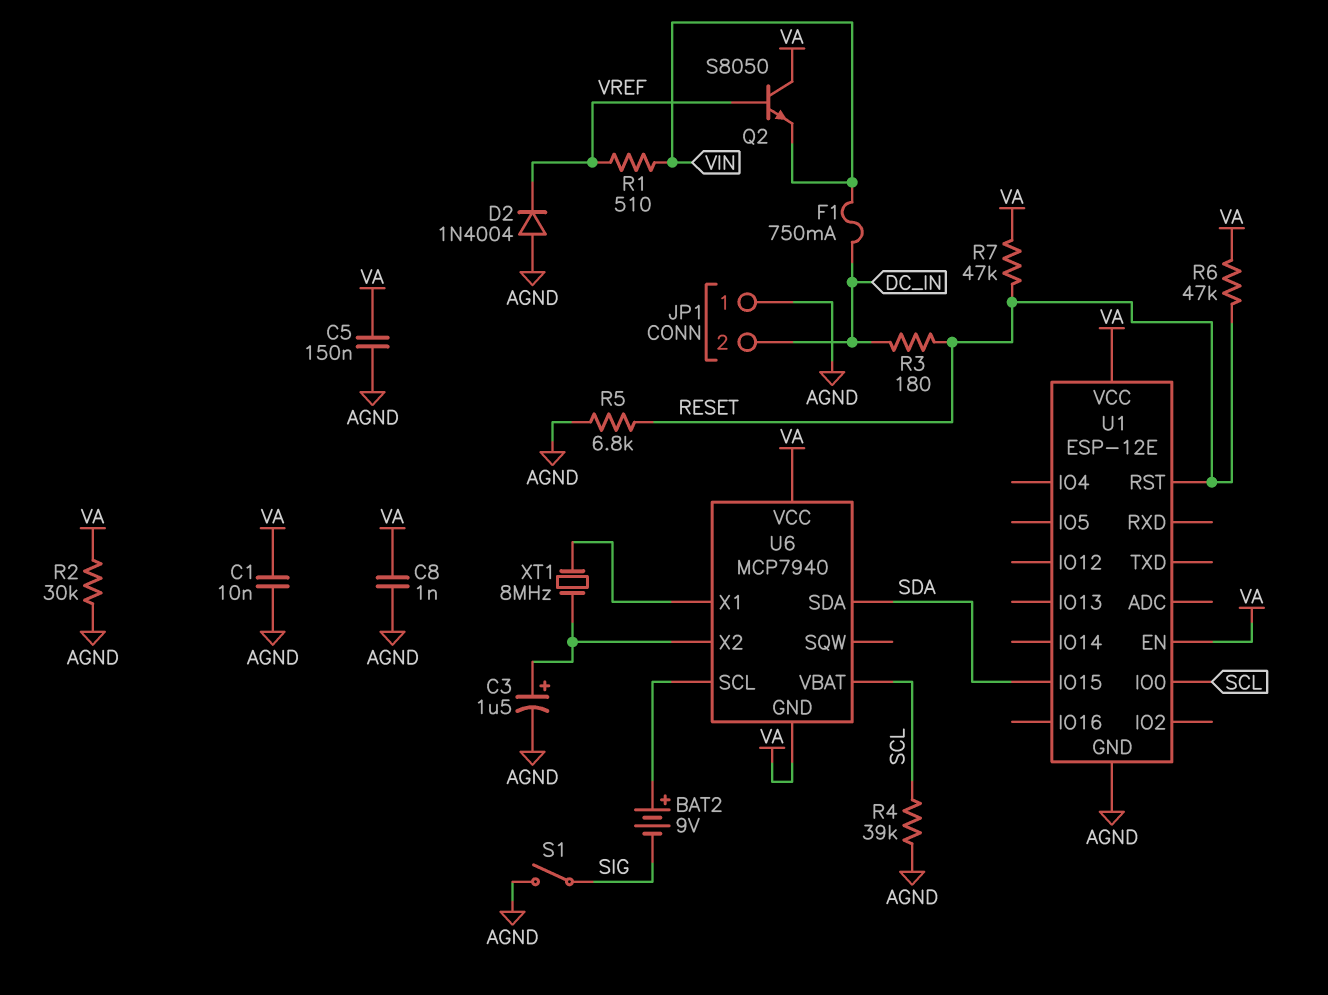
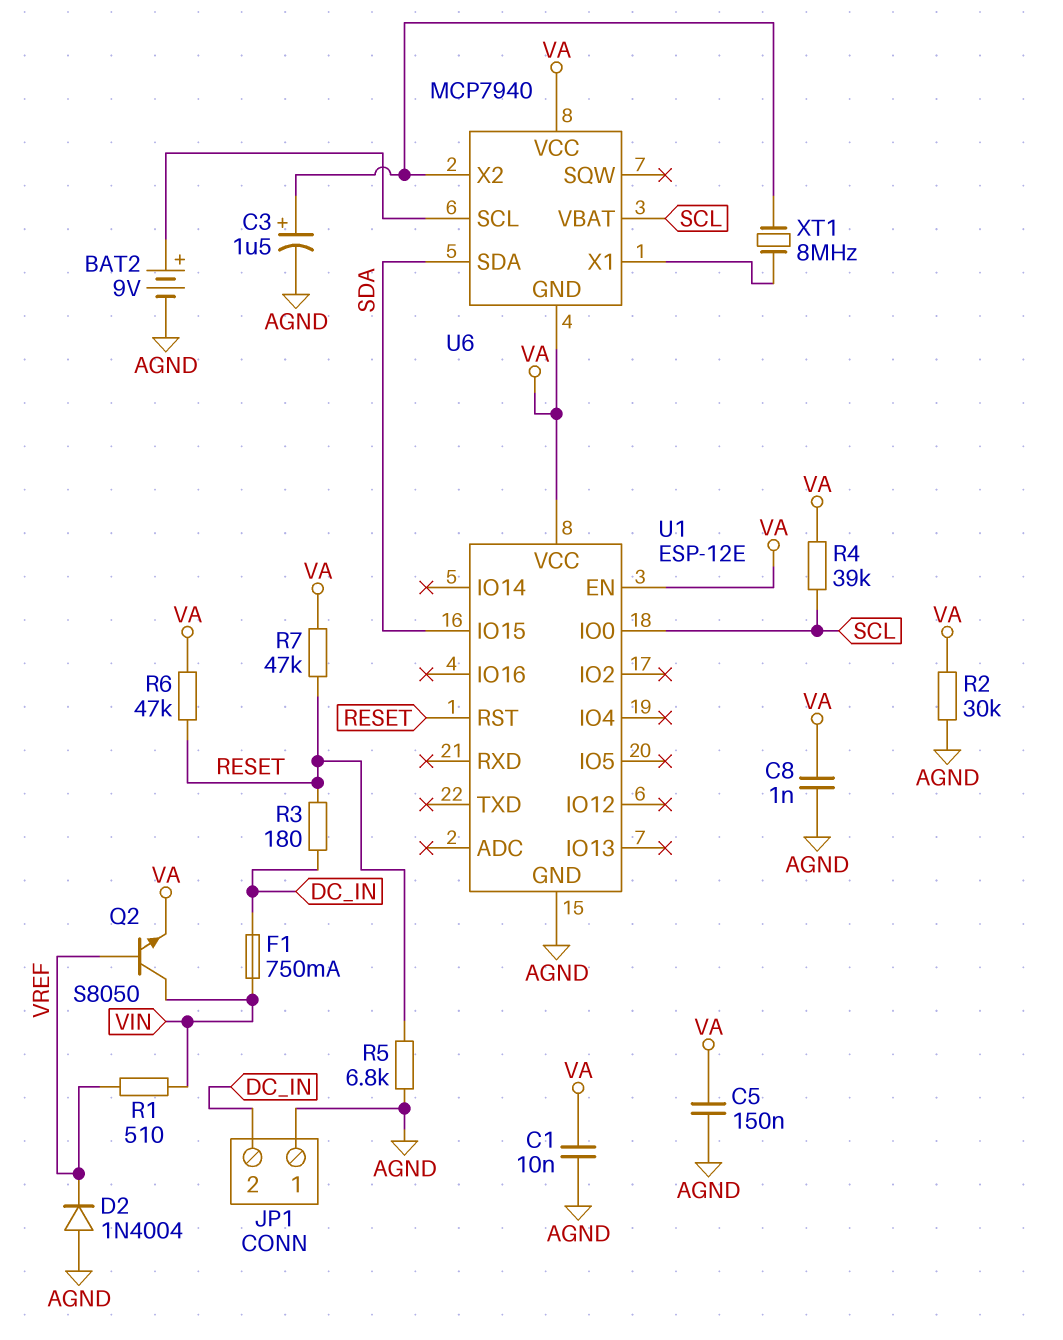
BAT2: 9V (plus U6/SCL, minus SIG) -> 9V (plus U6/SCL, minus AGND)
Q2: NPN S8050 (B VREF, C VA, E VIN) -> NPN S8050 (B VREF, C VIN, E VA)
R4: 39k (AGND, SCL) -> 39k (SCL, VA)
S1: switch (AGND, SIG) -> none

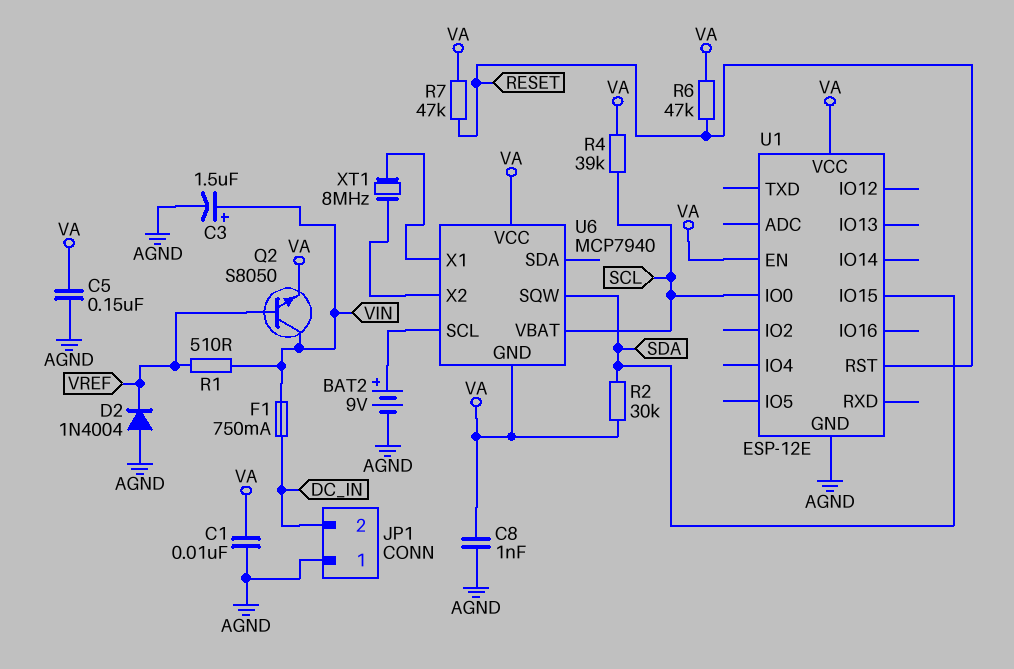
C3: 1.5uF (plus U6/X2, minus AGND) -> 1.5uF (plus VIN, minus AGND)
R2: 30k (AGND, VA) -> 30k (SDA, VA)
R3: 180 (DC_IN, RESET) -> none
R5: 6.8k (AGND, RESET) -> none
U6 pin SDA: SDA -> none
U6 pin SQW: none -> SDA

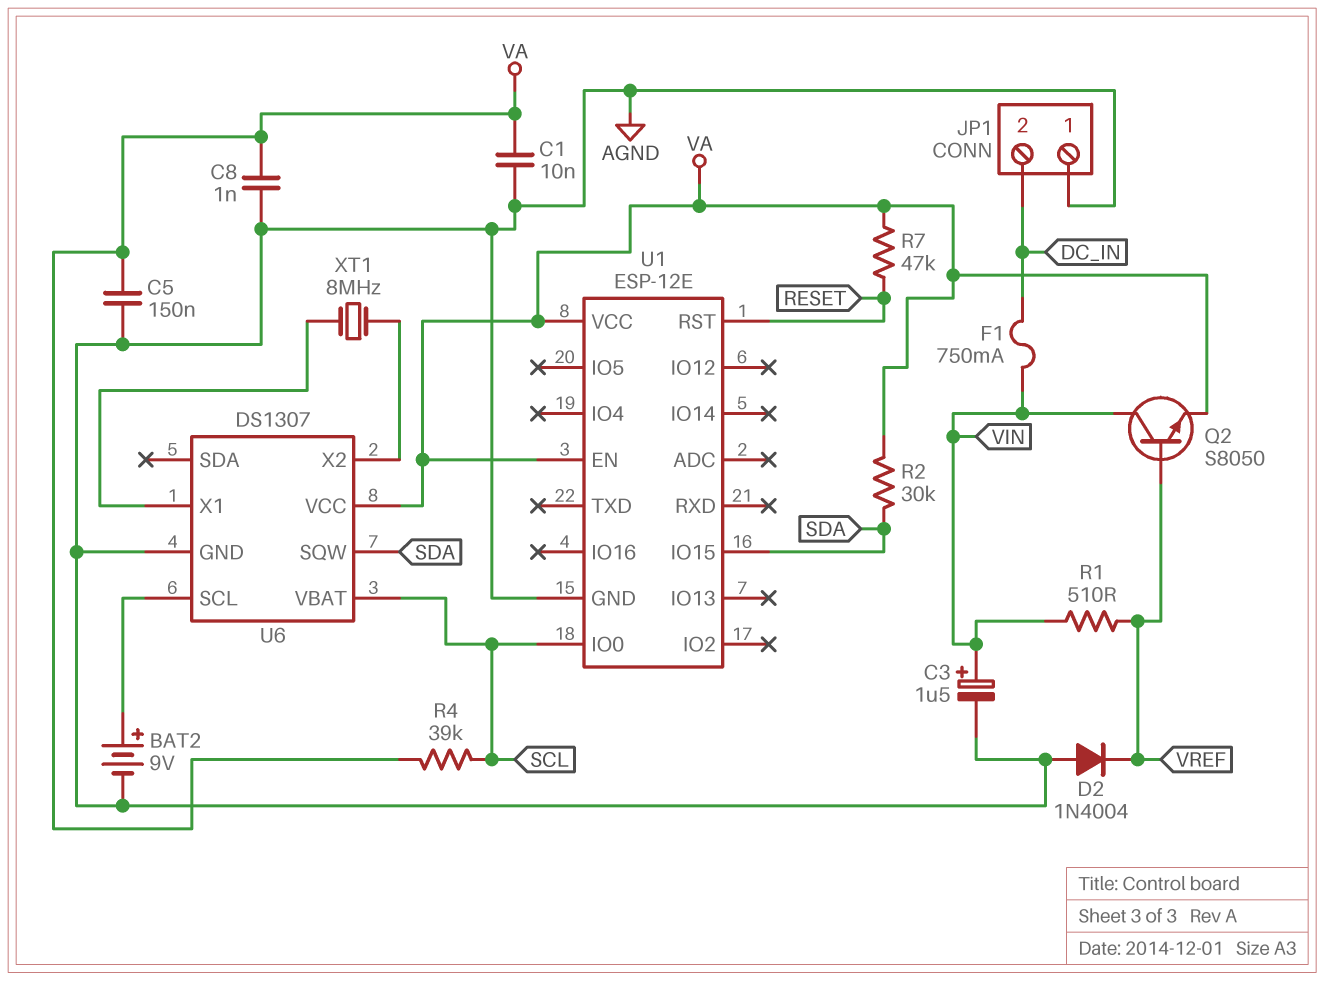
R6: 47k (RESET, VA) -> none
U6: MCP7940 -> DS1307
U6 pin GND: VA -> AGND

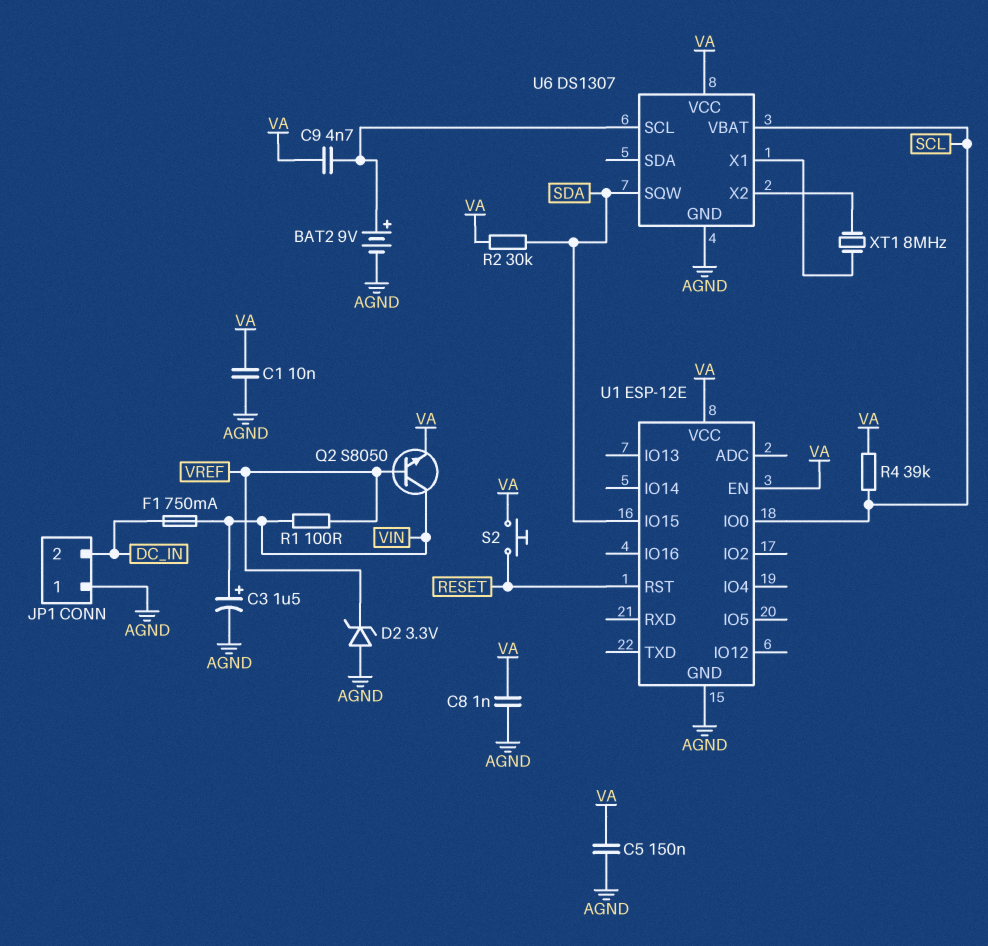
C9: none -> 4.7nF (U6/SCL, VA)
D2: diode 1N4004 (A AGND, K VREF) -> zener 3.3V (A AGND, K VREF)
R1: 510 (VIN, VREF) -> 100 (VIN, VREF)
R7: 47k (RESET, VA) -> none
S2: none -> button (RESET, VA)

